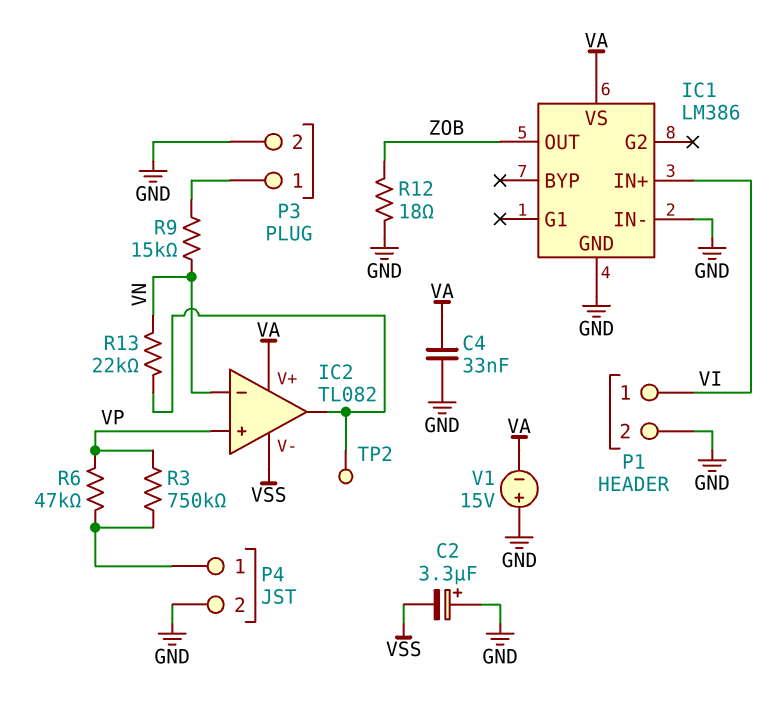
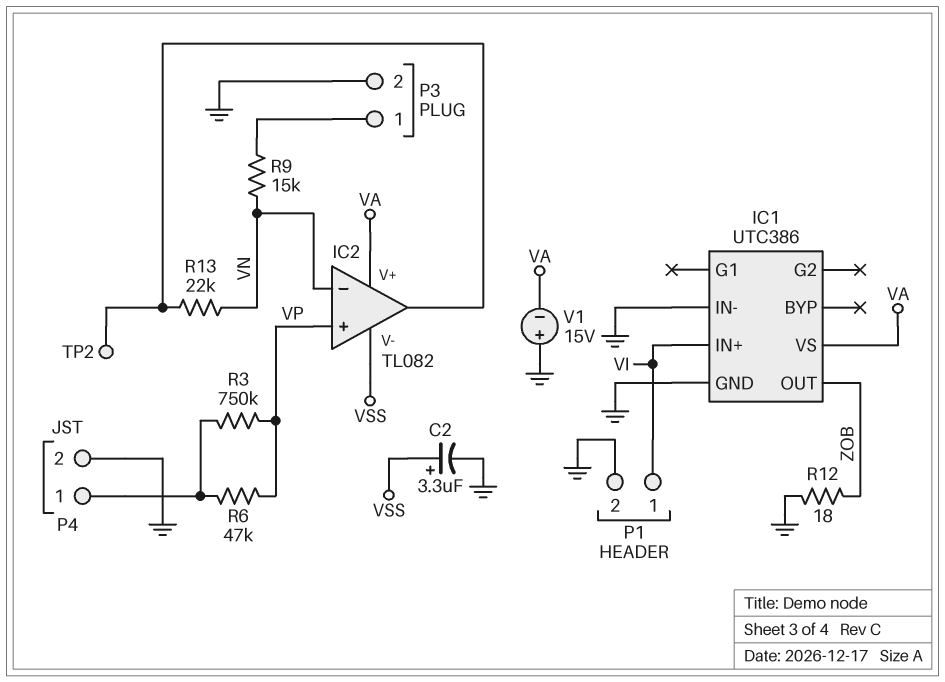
C2: 3.3uF (plus GND, minus VSS) -> 3.3uF (plus VSS, minus GND)
C4: 33nF (GND, VA) -> none
IC1: LM386 -> UTC386

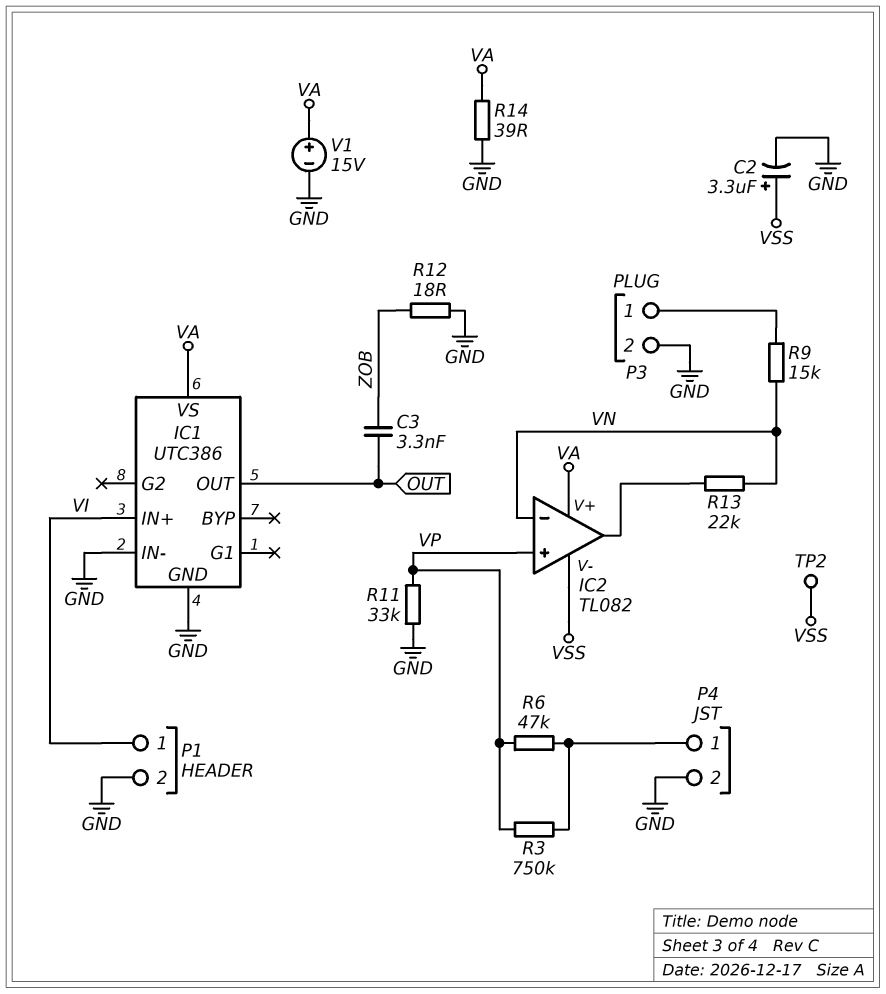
C3: none -> 3.3nF (OUT, ZOB)
IC1 pin OUT: ZOB -> OUT
R11: none -> 33k (GND, VP)
R14: none -> 39 (GND, VA)
TP2: test point (IC2/out) -> test point (VSS)
V1: 15V (plus GND, minus VA) -> 15V (plus VA, minus GND)

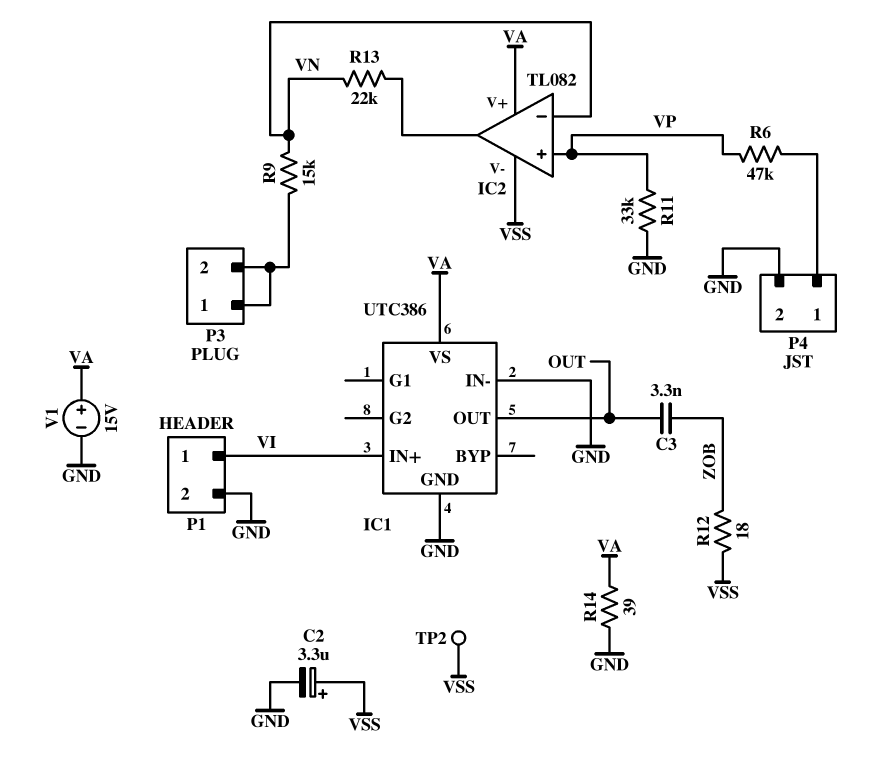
P3 pin 2: GND -> P3/1
R3: 750k (P4/1, VP) -> none
R12: 18 (GND, ZOB) -> 18 (VSS, ZOB)

